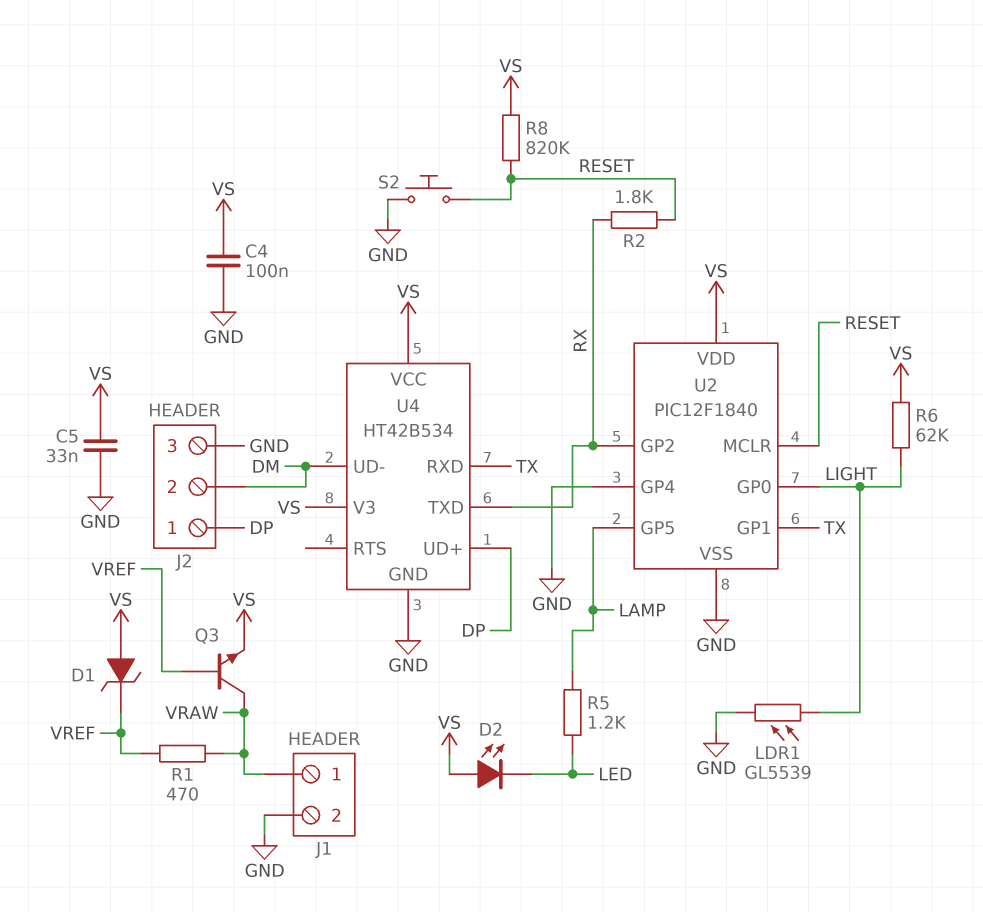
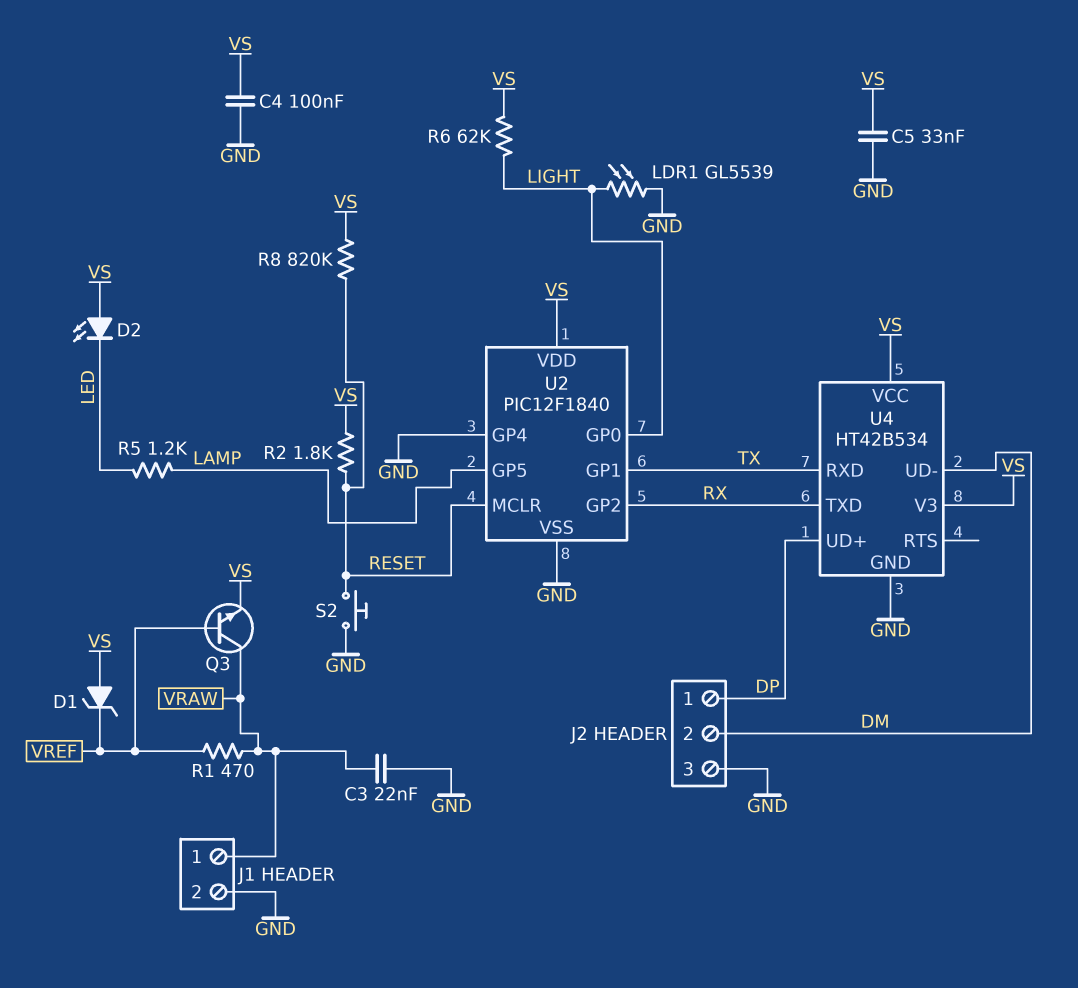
C3: none -> 22nF (GND, VRAW)
R2: 1.8k (RESET, RX) -> 1.8k (RESET, VS)

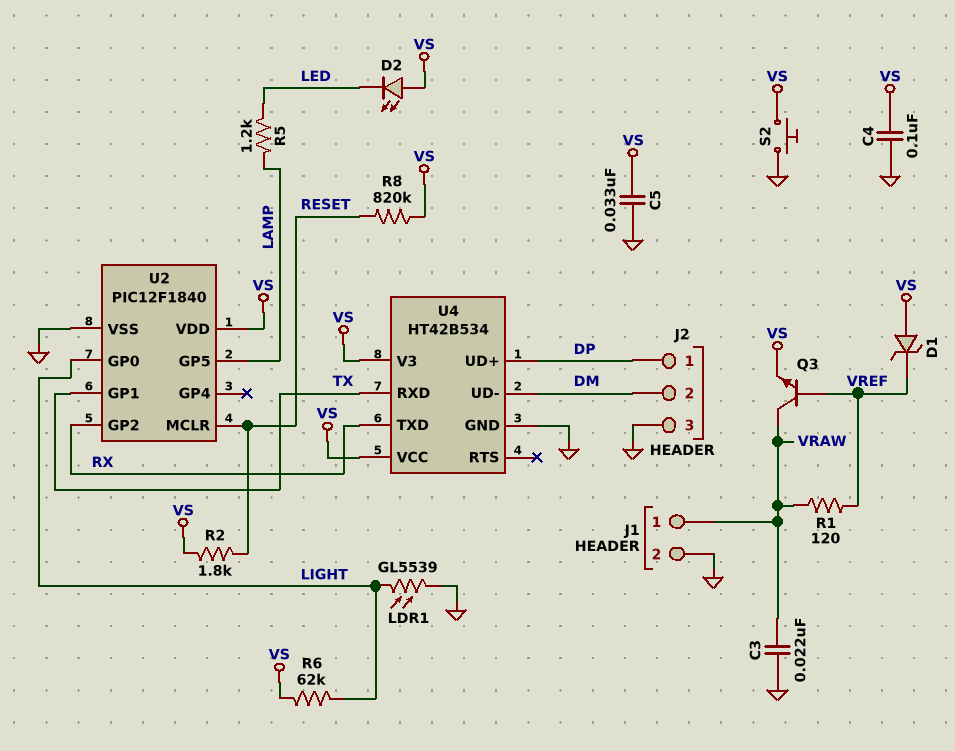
R1: 470 (VRAW, VREF) -> 120 (VRAW, VREF)
S2: button (GND, RESET) -> button (GND, VS)
U2 pin GP4: GND -> none

